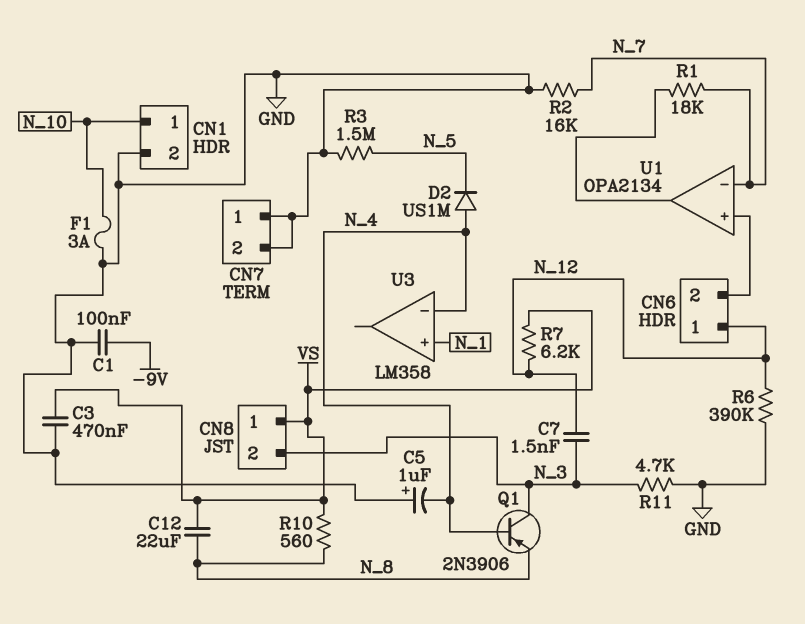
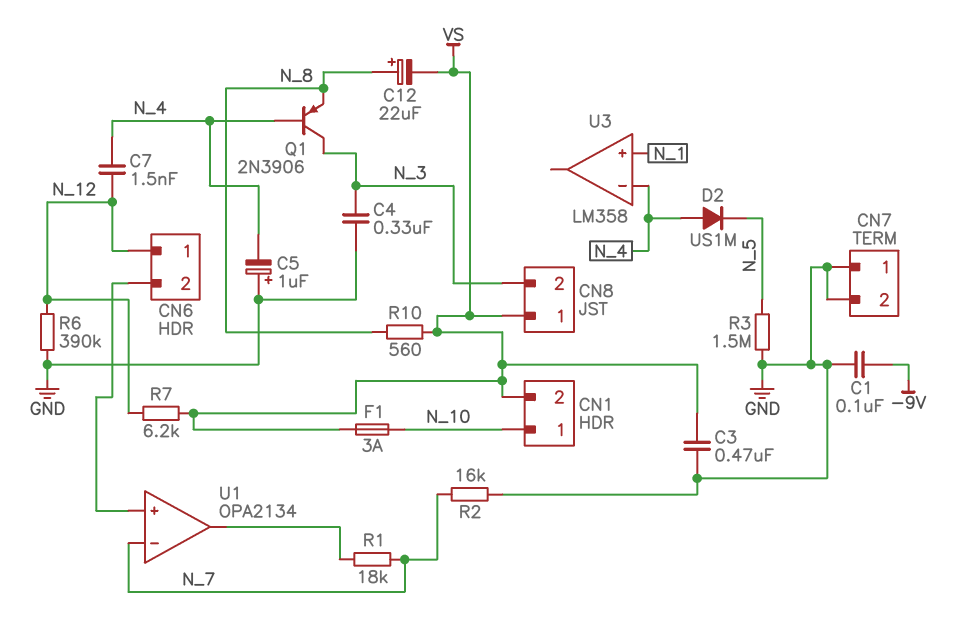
C4: none -> 330nF (GND, N_3)
C7: 1.5nF (N_3, N_12) -> 1.5nF (N_4, N_12)
C12: 22uF (N_8, VS) -> 22uF (plus N_8, minus VS)
CN1 pin 2: GND -> VS
F1: 3A (GND, N_10) -> 3A (N_10, VS)
R11: 4.7k (GND, N_3) -> none

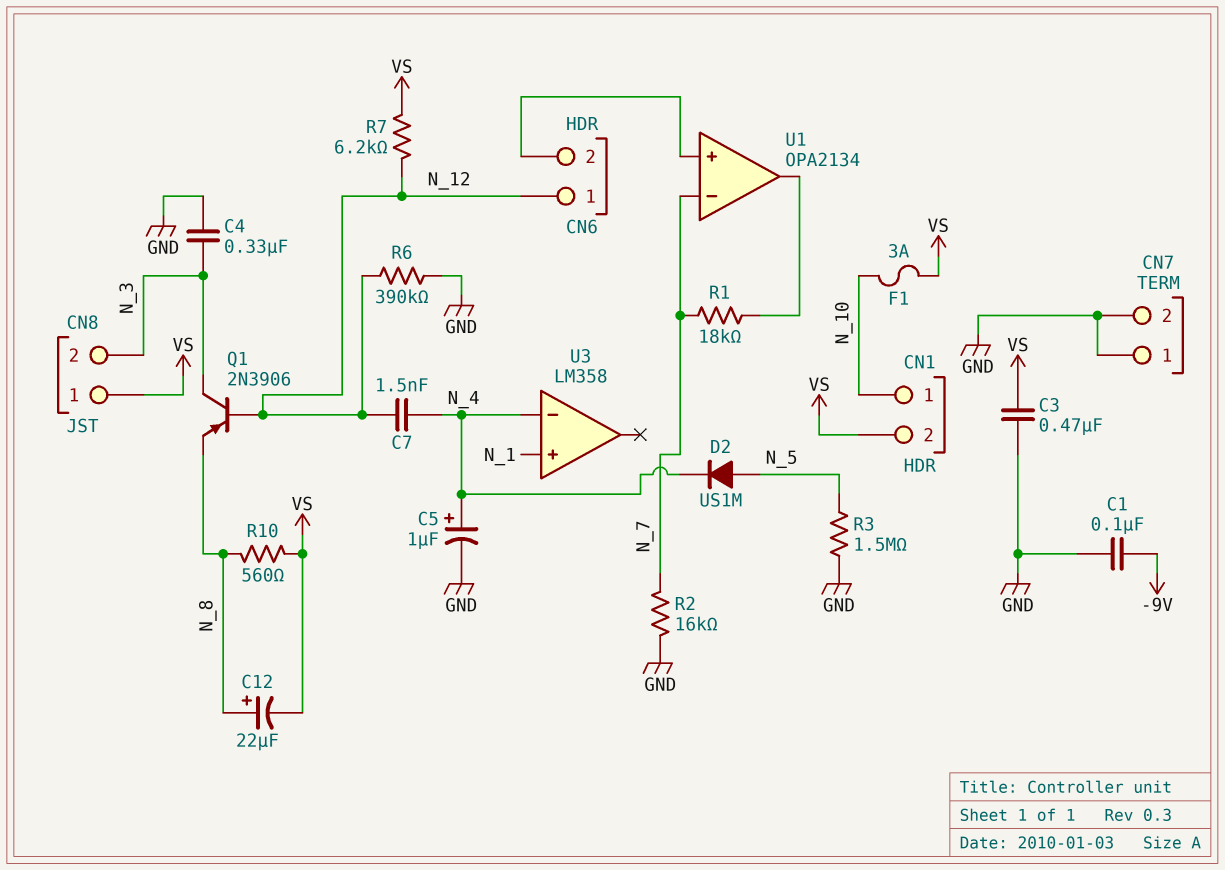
C5: 1uF (plus GND, minus N_4) -> 1uF (plus N_4, minus GND)
D2: diode US1M (A N_4, K N_5) -> diode US1M (A N_5, K N_4)
Q1: PNP 2N3906 (B N_4, C N_3, E N_8) -> PNP 2N3906 (B N_12, C N_3, E N_8)

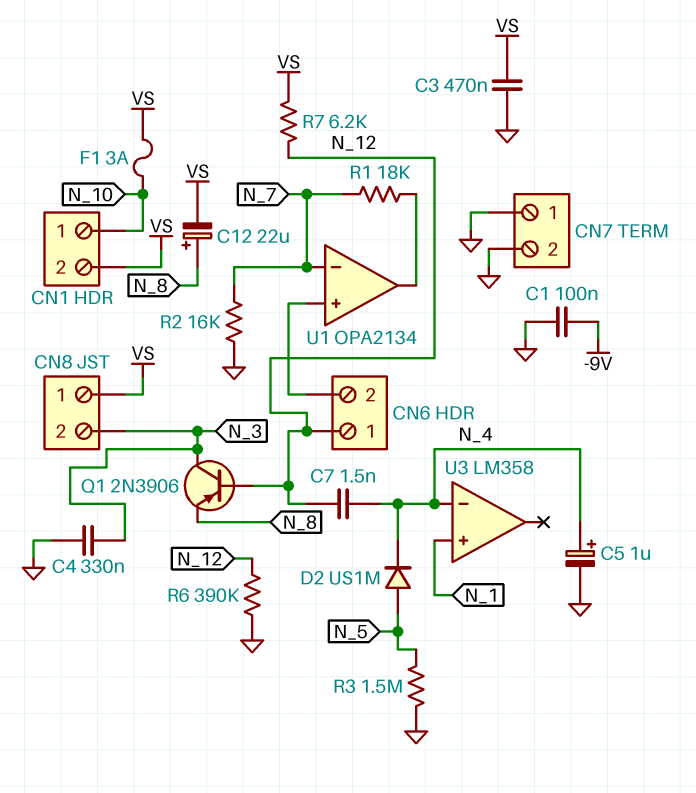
R10: 560 (N_8, VS) -> none

